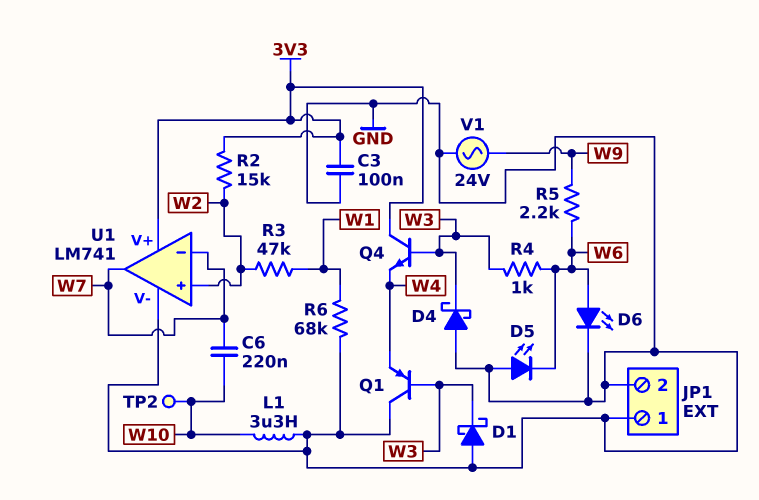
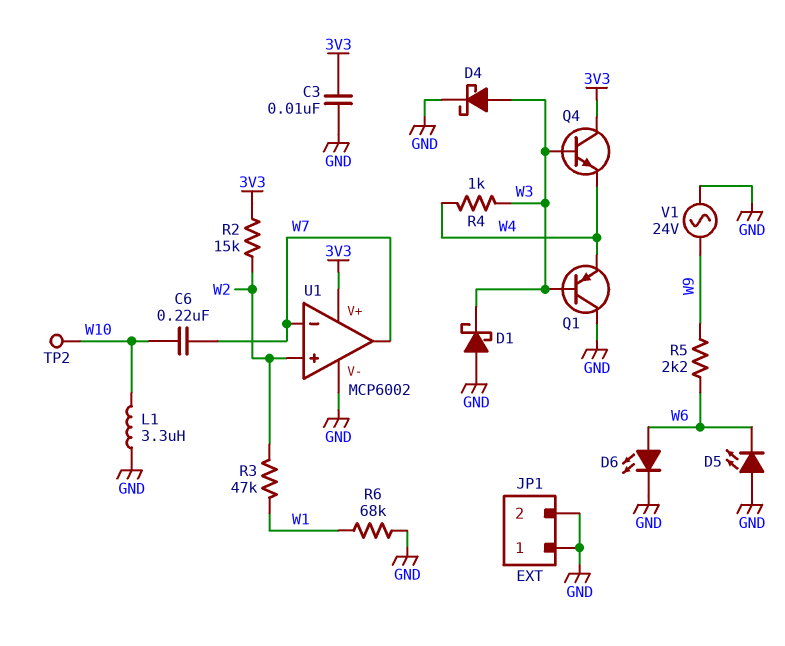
C3: 100nF (3V3, GND) -> 10nF (3V3, GND)
D4: schottky (A GND, K W3) -> schottky (A W3, K GND)
R4: 1k (W3, W6) -> 1k (W3, W4)
U1: LM741 -> MCP6002

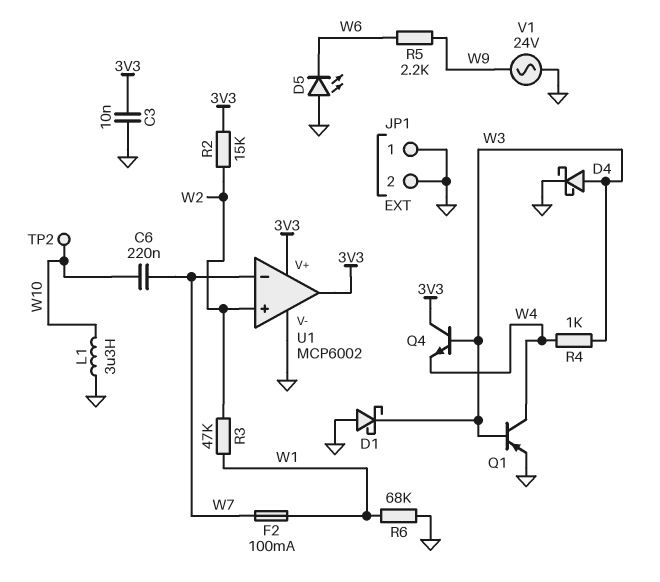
D6: LED (A W6, K GND) -> none
F2: none -> 100mA (W1, W7)
Q1: PNP (B W3, C GND, E W4) -> PNP (B W3, C W4, E GND)
U1 pin out: W7 -> 3V3

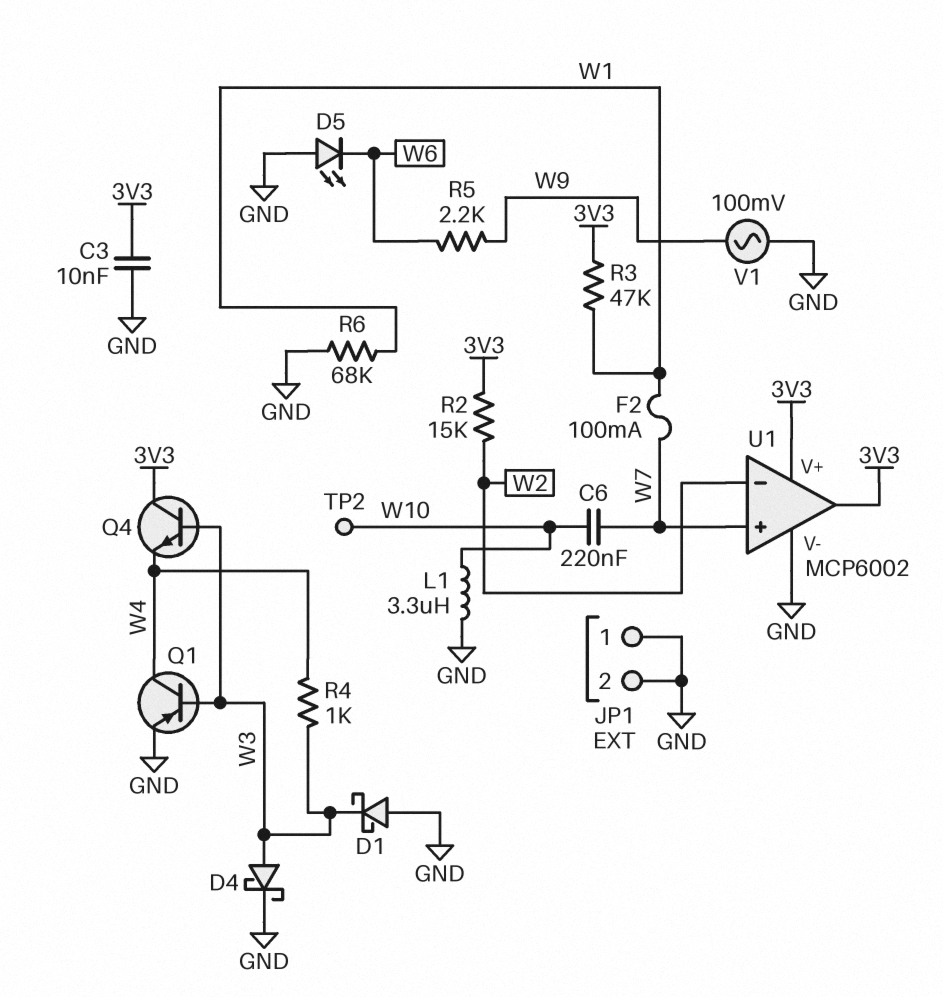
R3: 47k (W1, W2) -> 47k (3V3, W1)
U1 pin in+: W2 -> W7
U1 pin in-: W7 -> W2
V1: AC 24V (GND, W9) -> AC 100mV (GND, W9)

